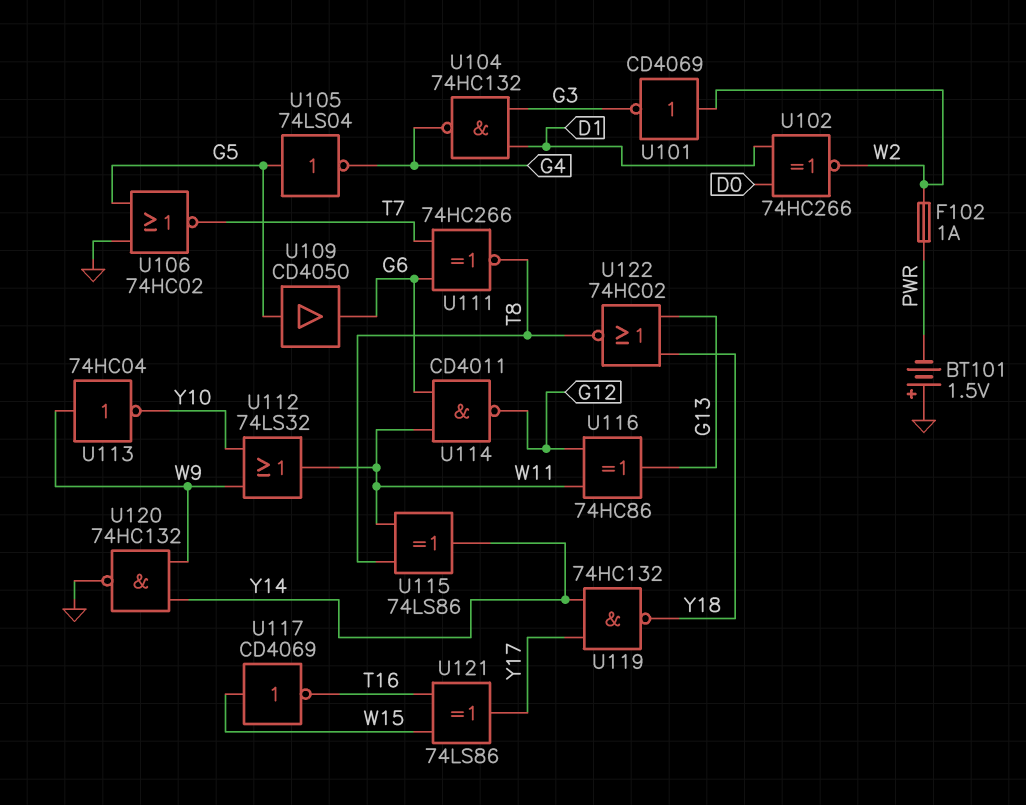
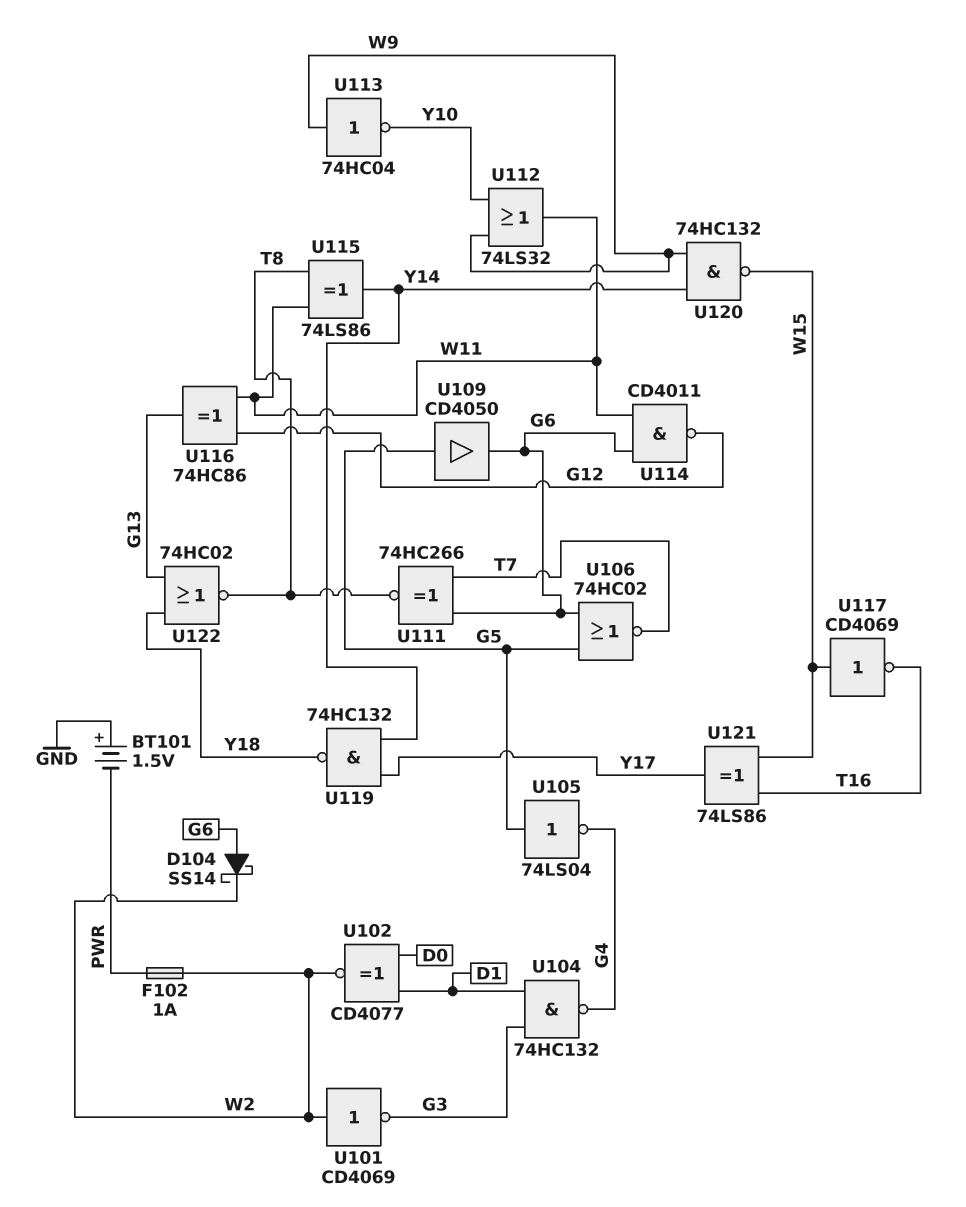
D104: none -> schottky SS14 (A G6, K W2)
U102: XNOR 74HC266 (in D0, in D1, out W2) -> XNOR CD4077 (in D0, in D1, out W2)
U106: NOR 74HC02 (in G5, in GND, out T7) -> NOR 74HC02 (in G5, in G6, out T7)
U120: NAND 74HC132 (in W9, in Y14, out GND) -> NAND 74HC132 (in W9, in Y14, out W15)

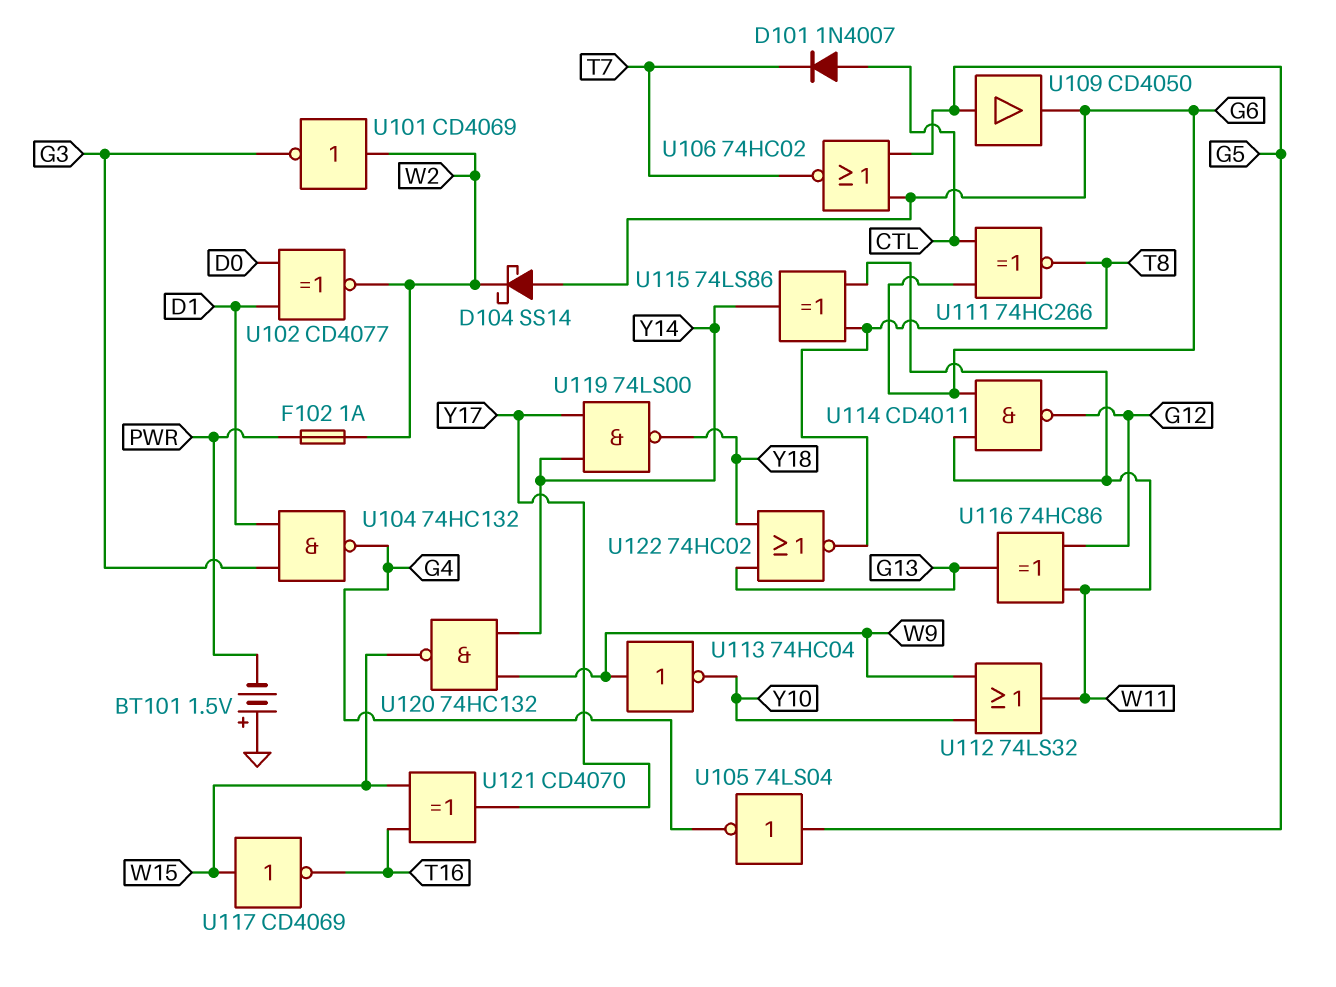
D101: none -> diode 1N4007 (A CTL, K T7)
U111: XNOR 74HC266 (in G6, in T7, out T8) -> XNOR 74HC266 (in CTL, in G6, out T8)
U119: NAND 74HC132 (in Y14, in Y17, out Y18) -> NAND 74LS00 (in Y14, in Y17, out Y18)
U121: XOR 74LS86 (in T16, in W15, out Y17) -> XOR CD4070 (in T16, in W15, out Y17)

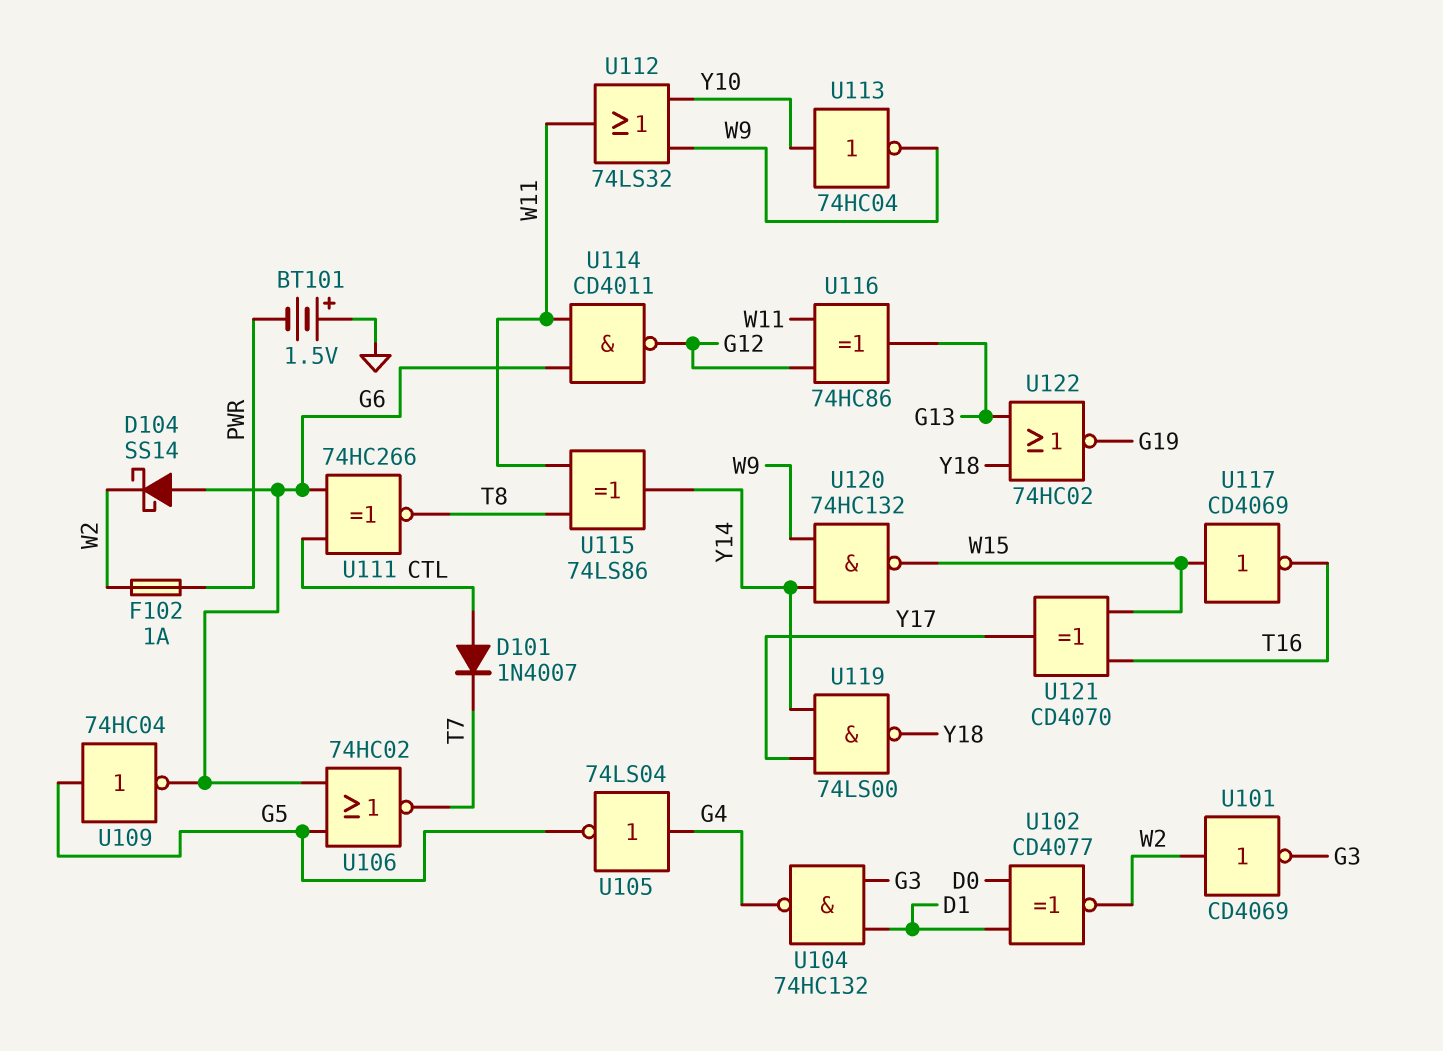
U105: NOT 74LS04 (in G5, out G4) -> NOT 74LS04 (in G4, out G5)
U109: buffer CD4050 (in G5, out G6) -> NOT 74HC04 (in G5, out G6)
U113: NOT 74HC04 (in W9, out Y10) -> NOT 74HC04 (in Y10, out W9)
U122: NOR 74HC02 (in G13, in Y18, out T8) -> NOR 74HC02 (in G13, in Y18, out G19)

